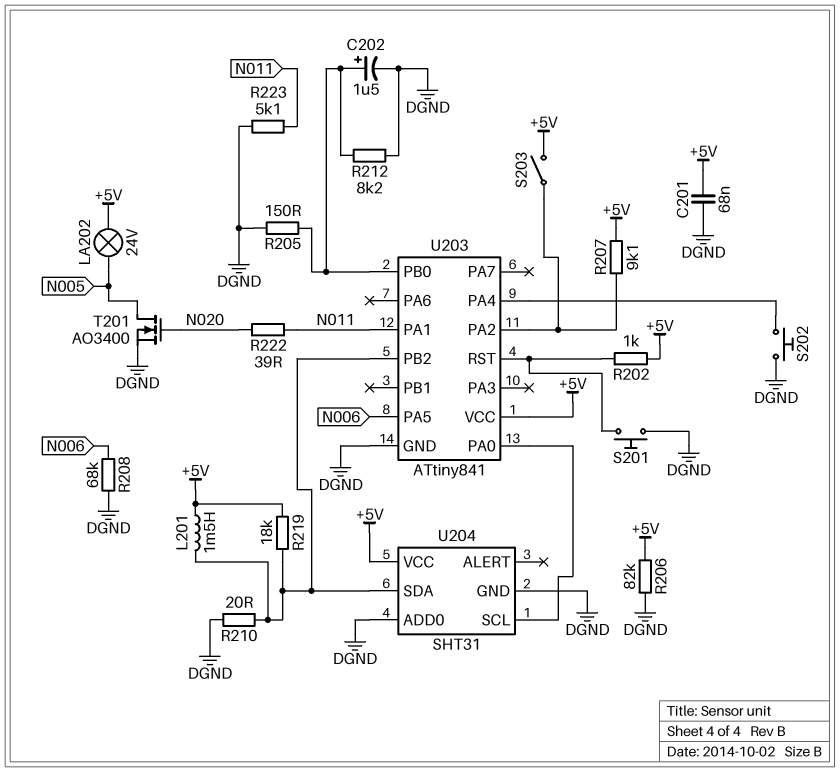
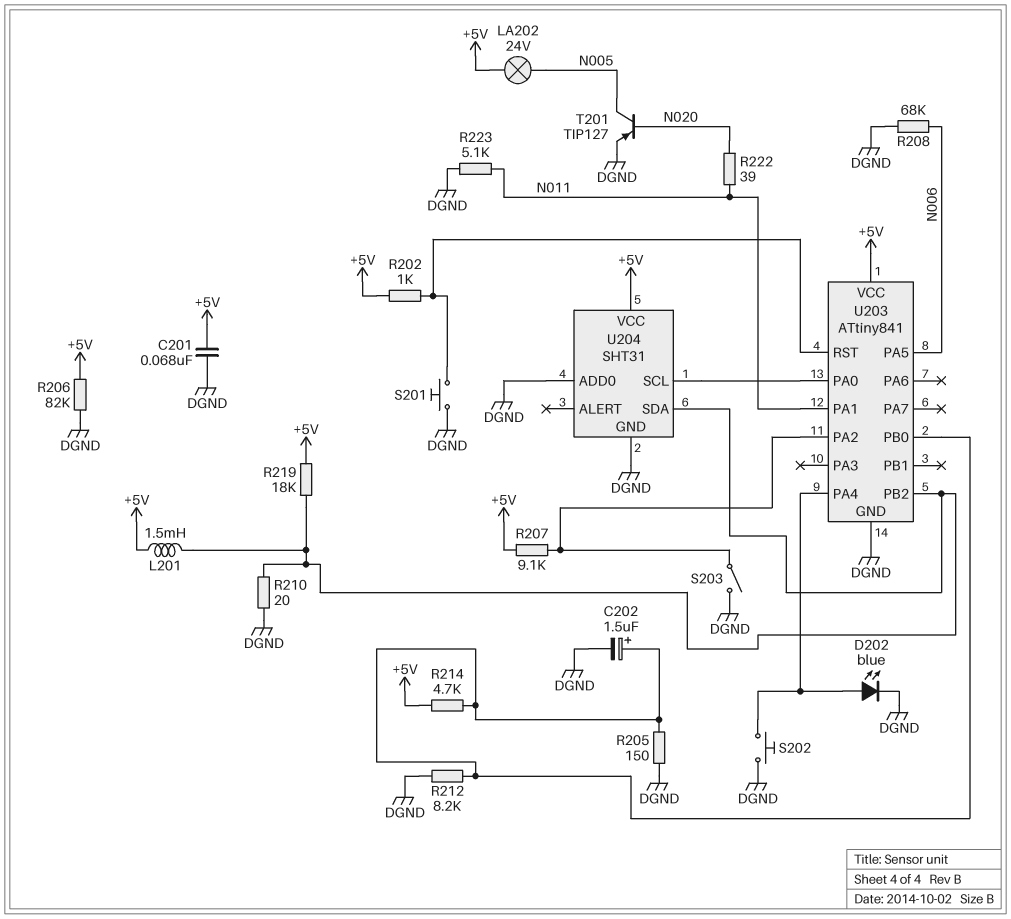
D202: none -> LED blue (A U203/PA4, K DGND)
R214: none -> 4.7k (+5V, U203/PB0)
S203: switch (+5V, U203/PA2) -> switch (DGND, U203/PA2)
T201: NMOS AO3400 (G N020, D N005, S DGND) -> PNP TIP127 (B N020, C N005, E DGND)

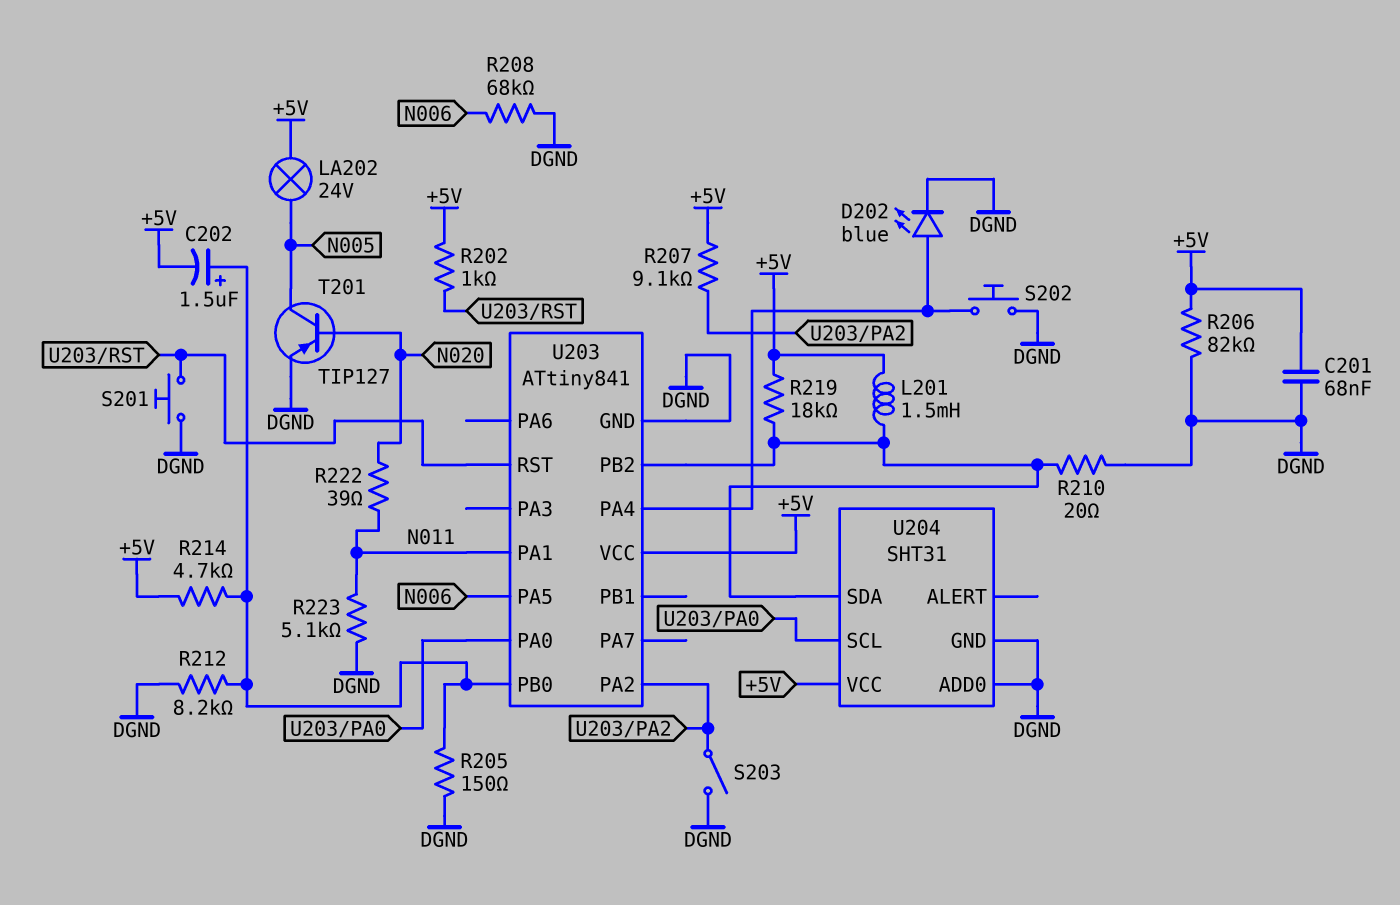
C202: 1.5uF (plus U203/PB0, minus DGND) -> 1.5uF (plus U203/PB0, minus +5V)

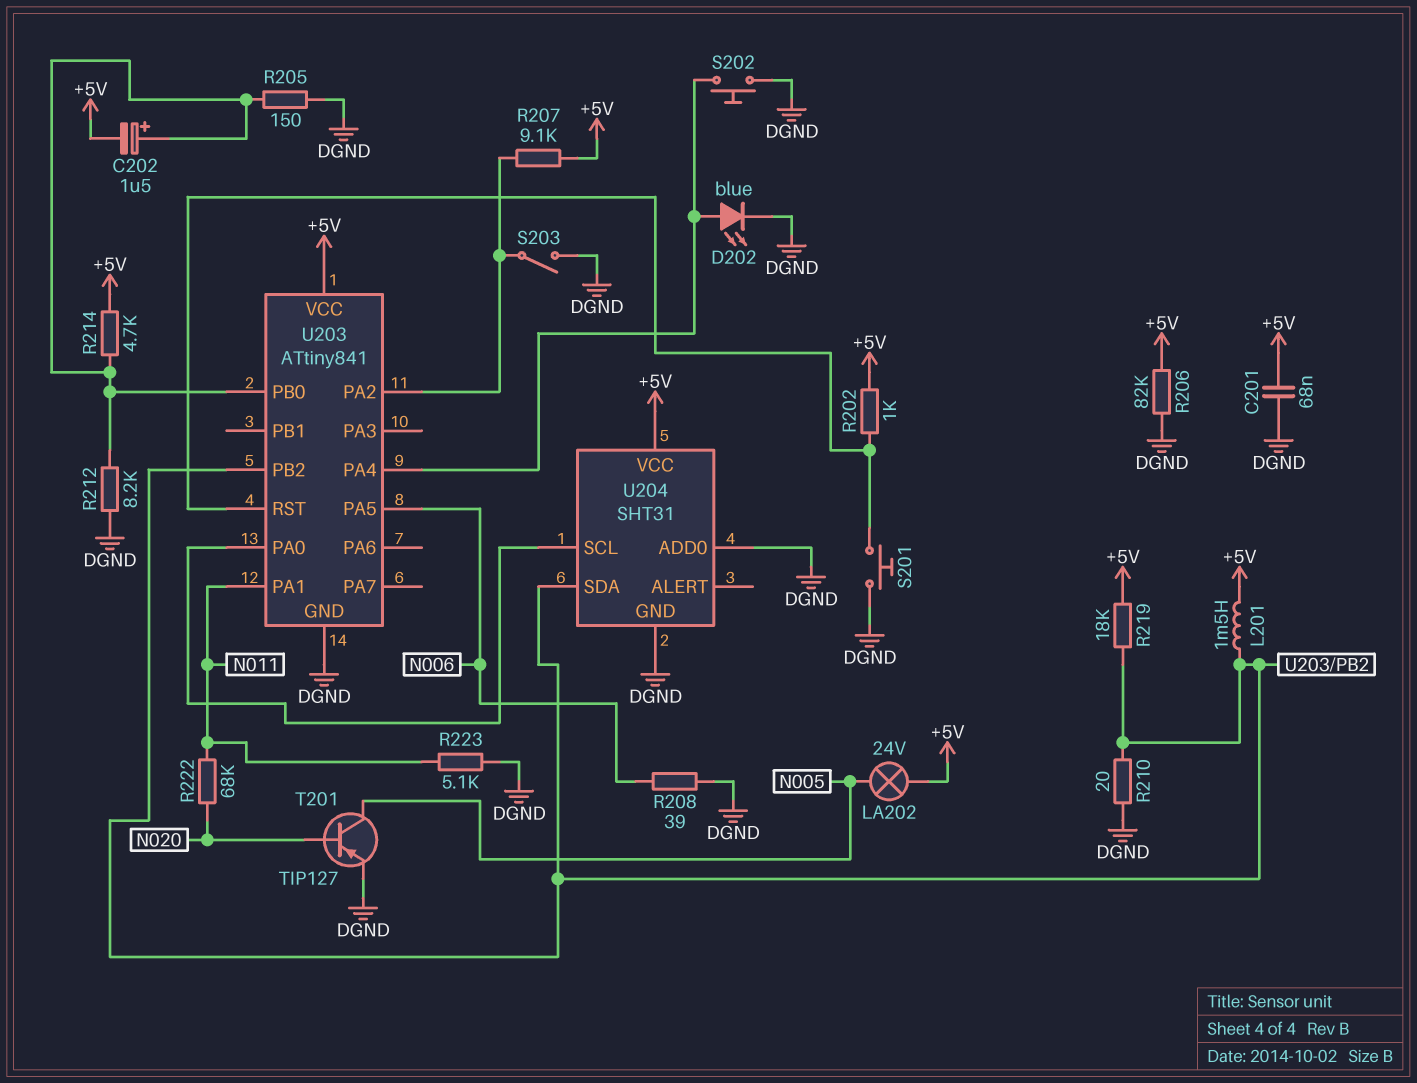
R208: 68k (DGND, N006) -> 39 (DGND, N006)
R222: 39 (N011, N020) -> 68k (N011, N020)

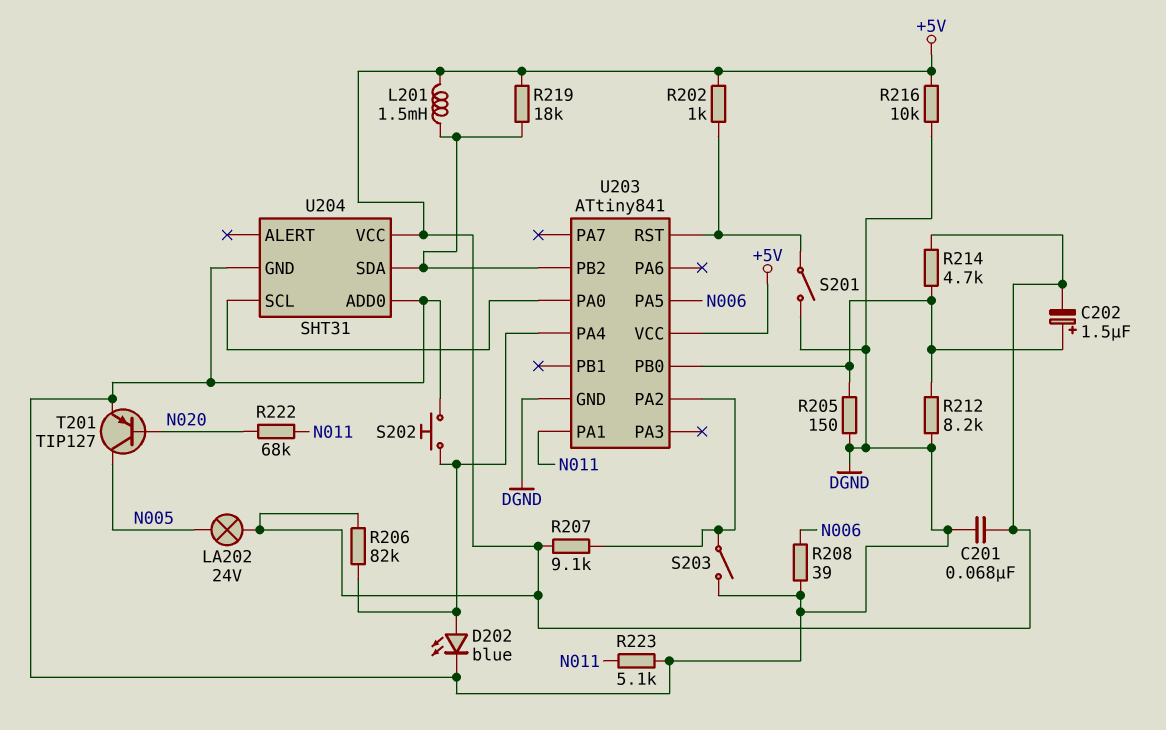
R206: 82k (+5V, DGND) -> 82k (+5V, U203/PA4)
R210: 20 (DGND, U203/PB2) -> none
R216: none -> 10k (+5V, DGND)
S201: button (DGND, U203/RST) -> switch (DGND, U203/RST)

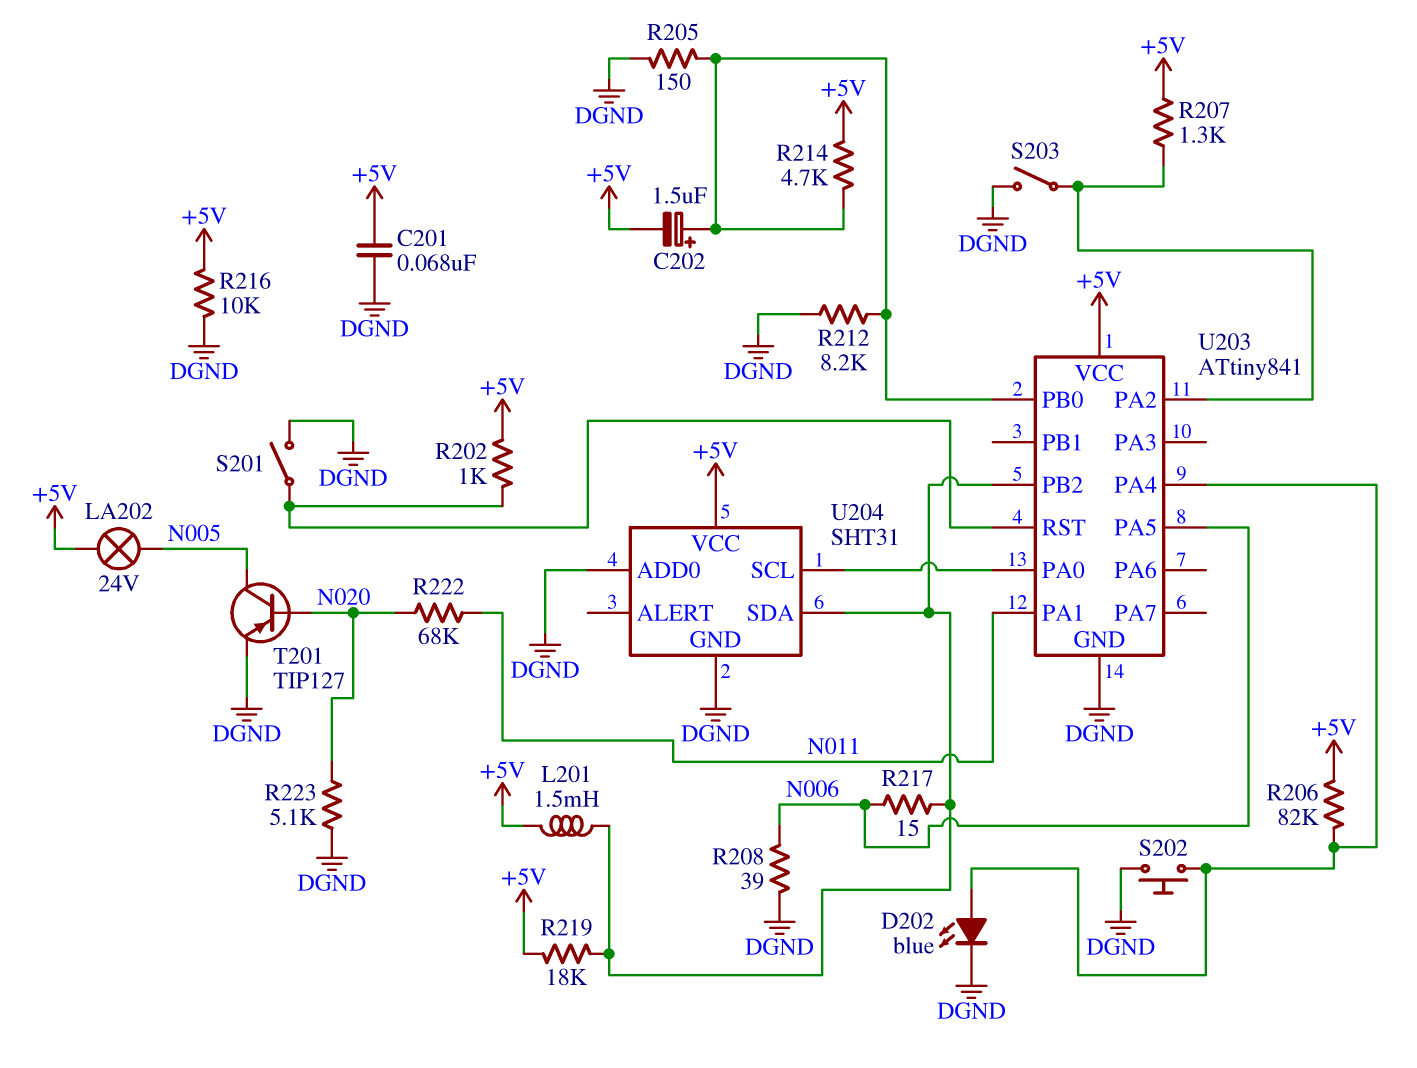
R207: 9.1k (+5V, U203/PA2) -> 1.3k (+5V, U203/PA2)
R217: none -> 15 (N006, U203/PB2)
R223: 5.1k (DGND, N011) -> 5.1k (DGND, N020)

